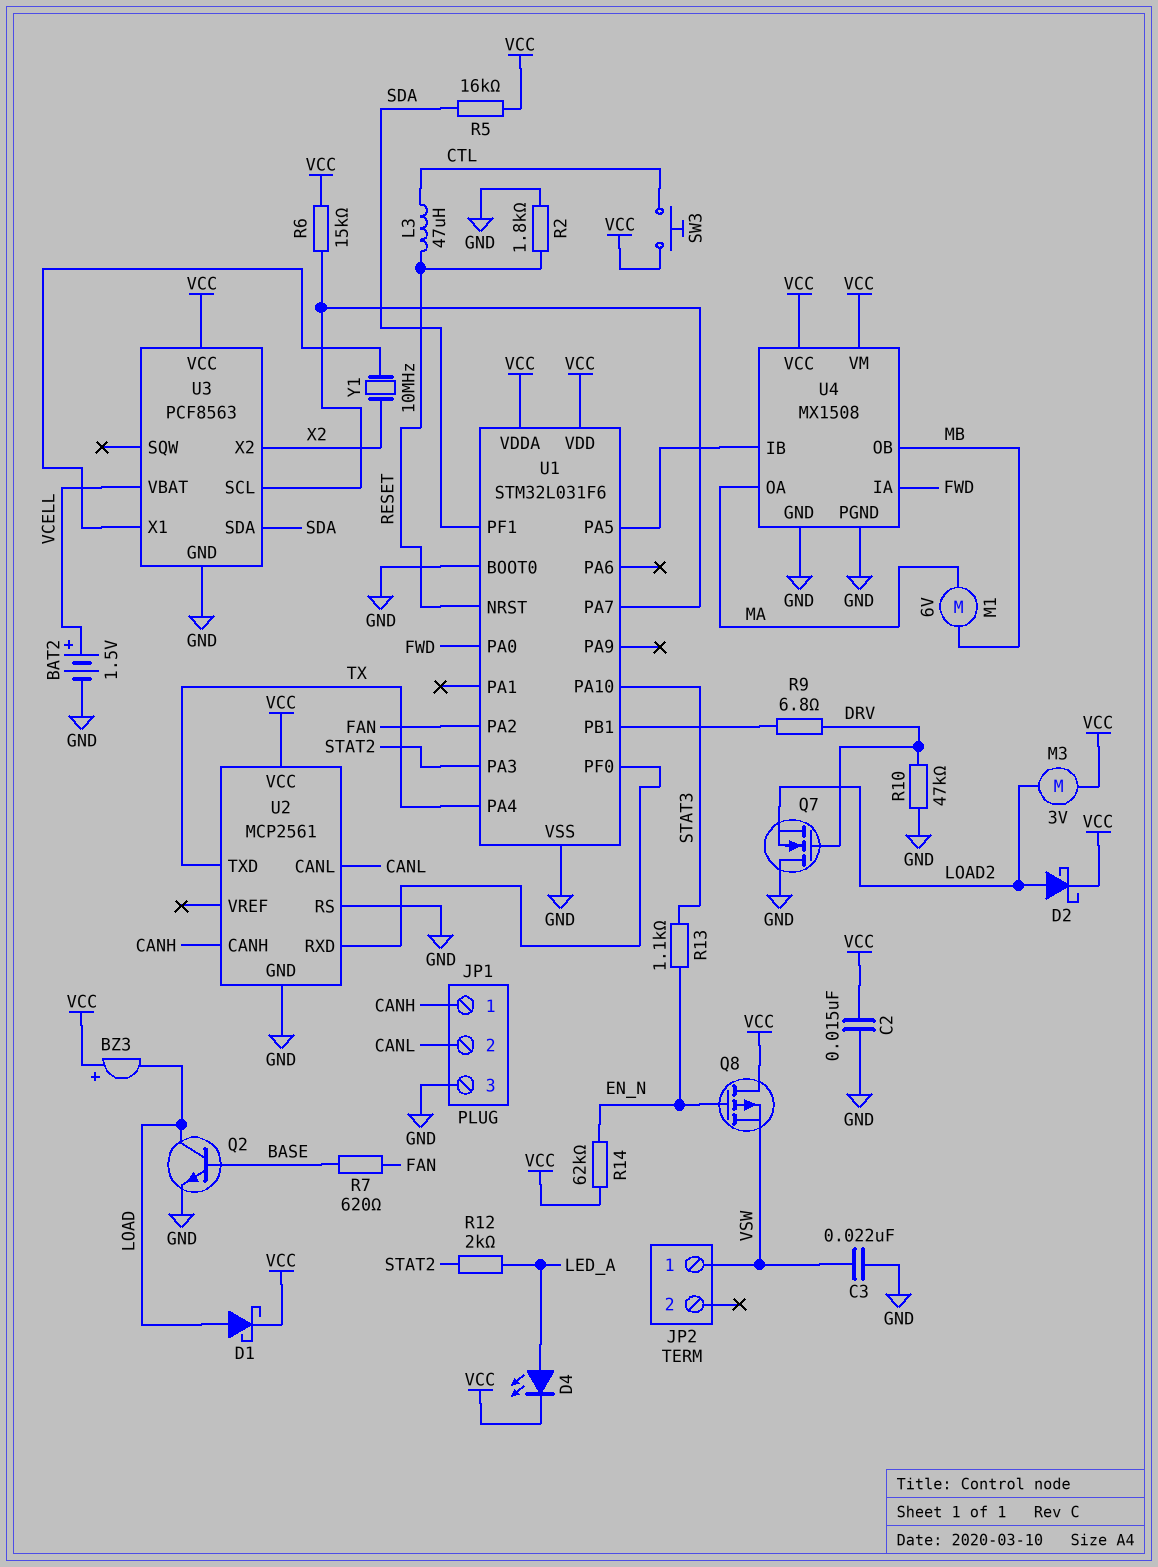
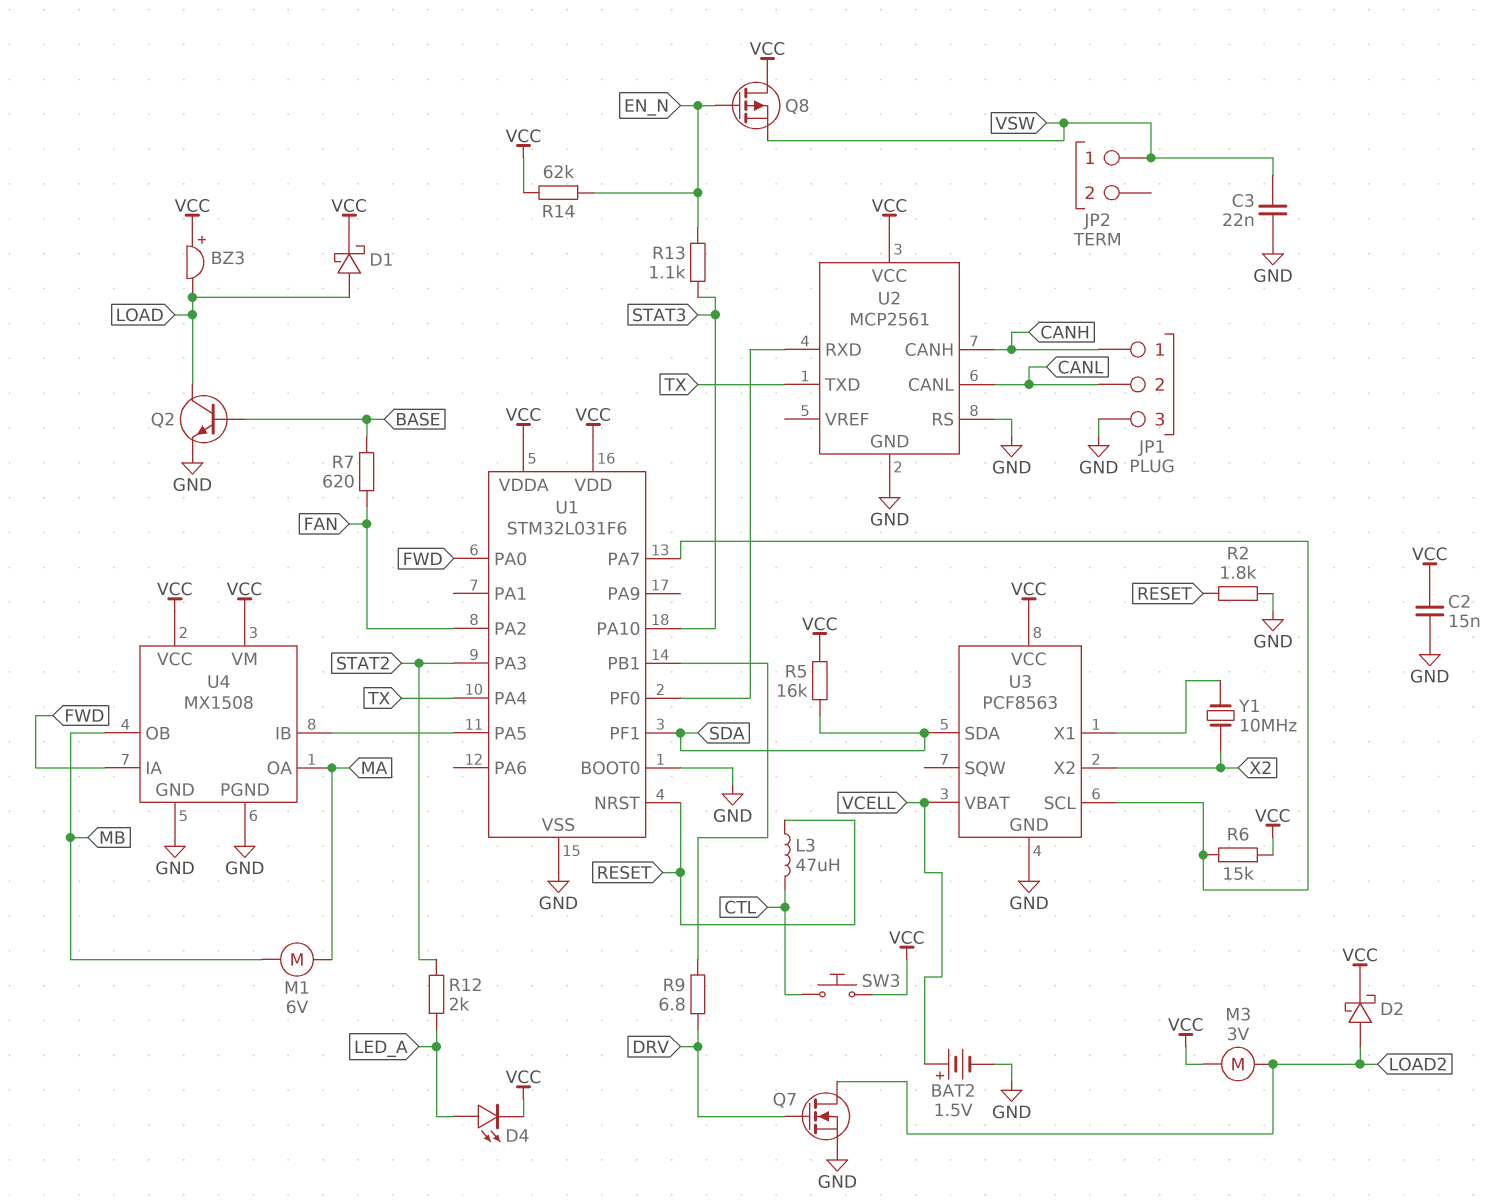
Q7: NMOS (G DRV, D GND, S LOAD2) -> NMOS (G DRV, D LOAD2, S GND)
R10: 47k (DRV, GND) -> none

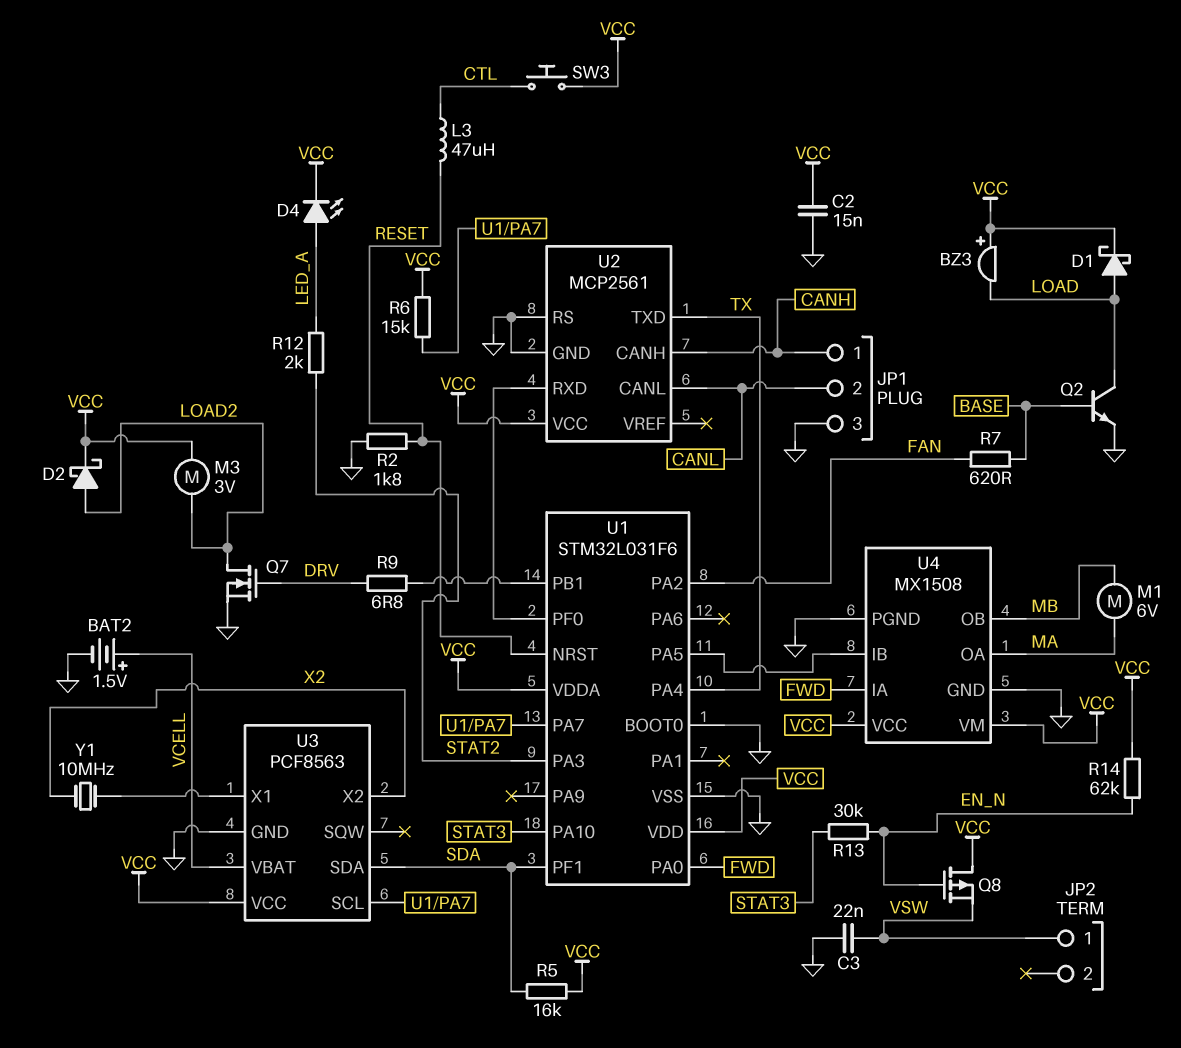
R13: 1.1k (EN_N, STAT3) -> 30k (EN_N, STAT3)

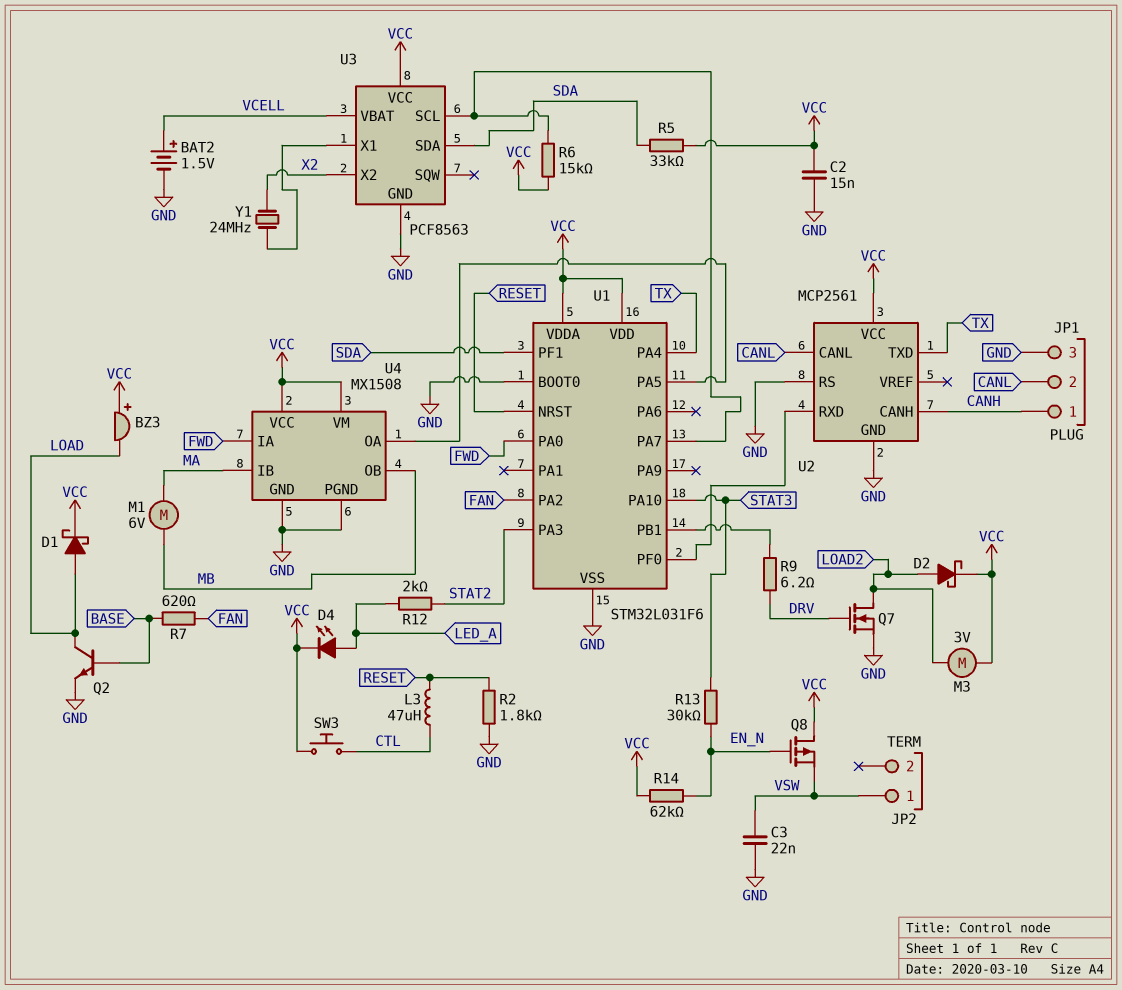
R5: 16k (SDA, VCC) -> 33k (SDA, VCC)
R9: 6.8 (DRV, U1/PB1) -> 6.2 (DRV, U1/PB1)
U4 pin IB: U1/PA5 -> MA
U4 pin OA: MA -> U1/PA5
Y1: 10MHz (U3/X1, X2) -> 24MHz (U3/X1, X2)

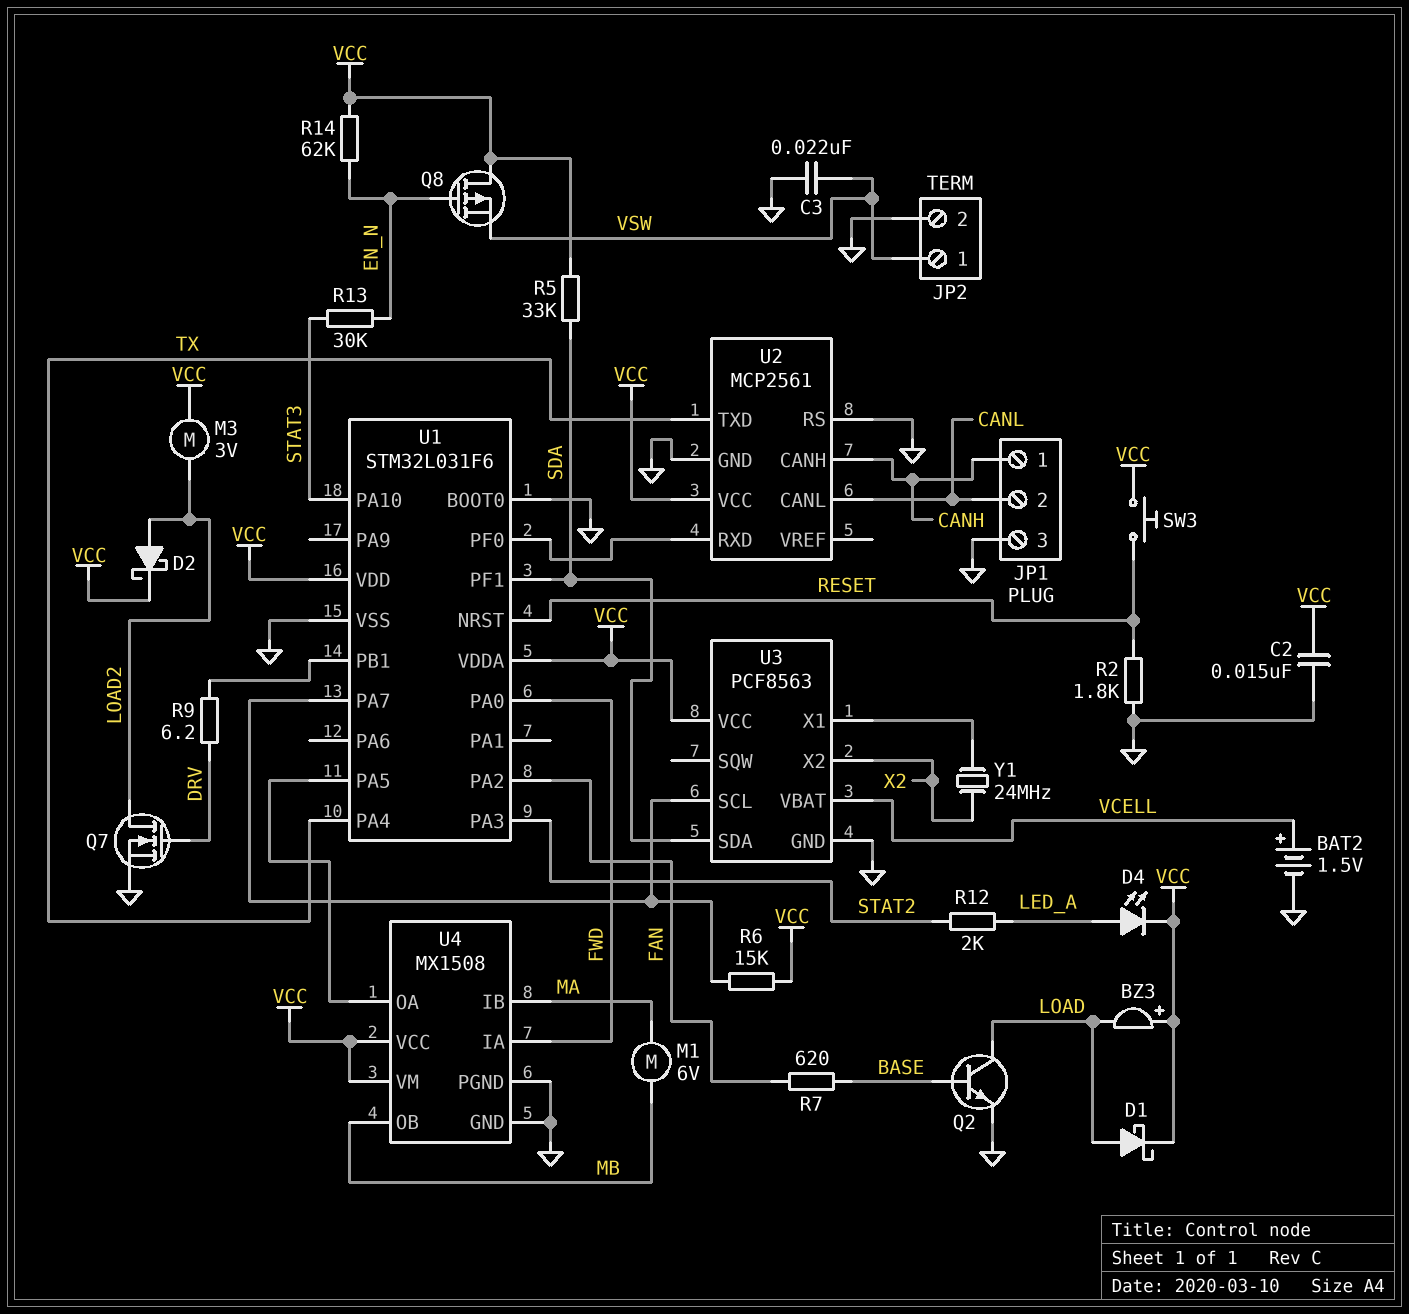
JP2 pin 2: none -> GND
L3: 47uH (CTL, RESET) -> none
SW3: button (CTL, VCC) -> button (RESET, VCC)

